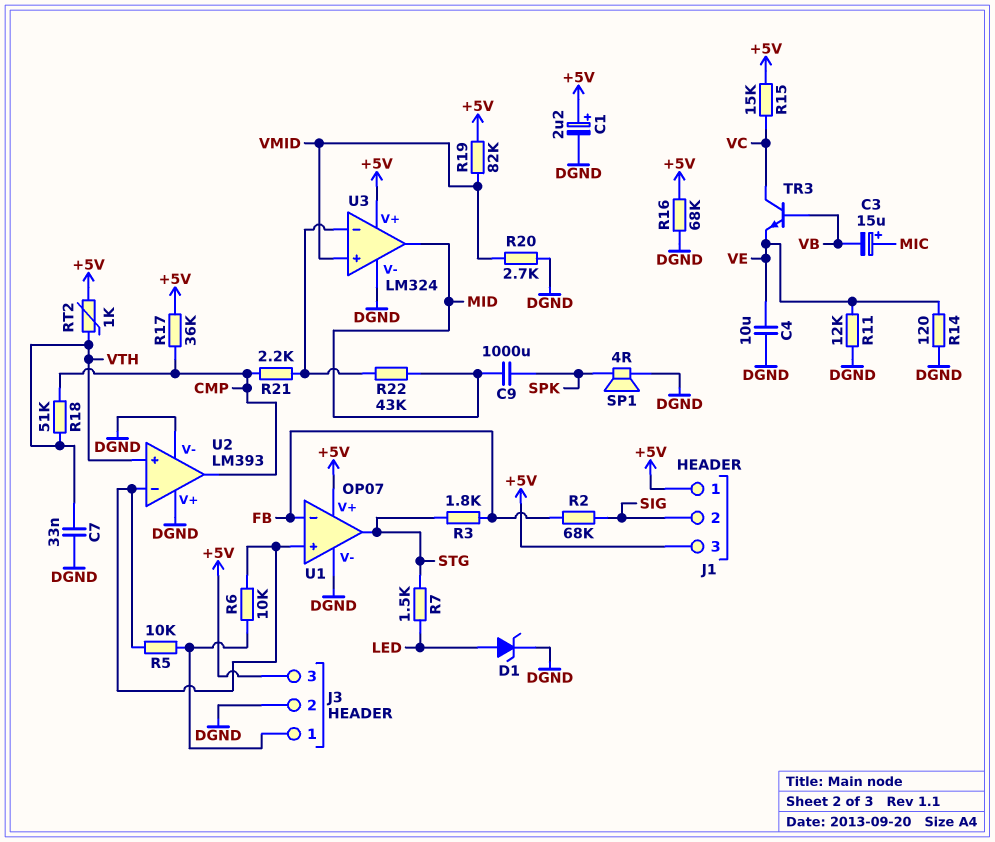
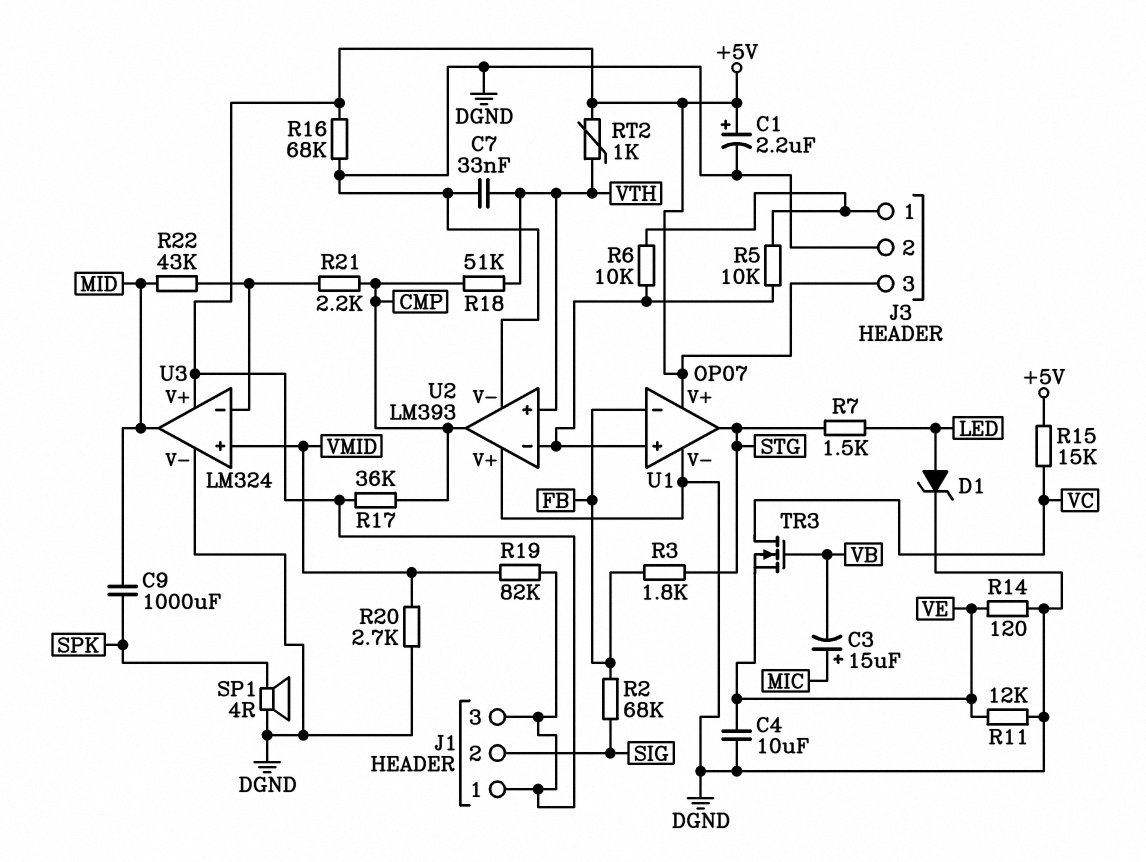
TR3: NPN (B VB, C VC, E VE) -> NMOS (G VB, D VC, S VE)

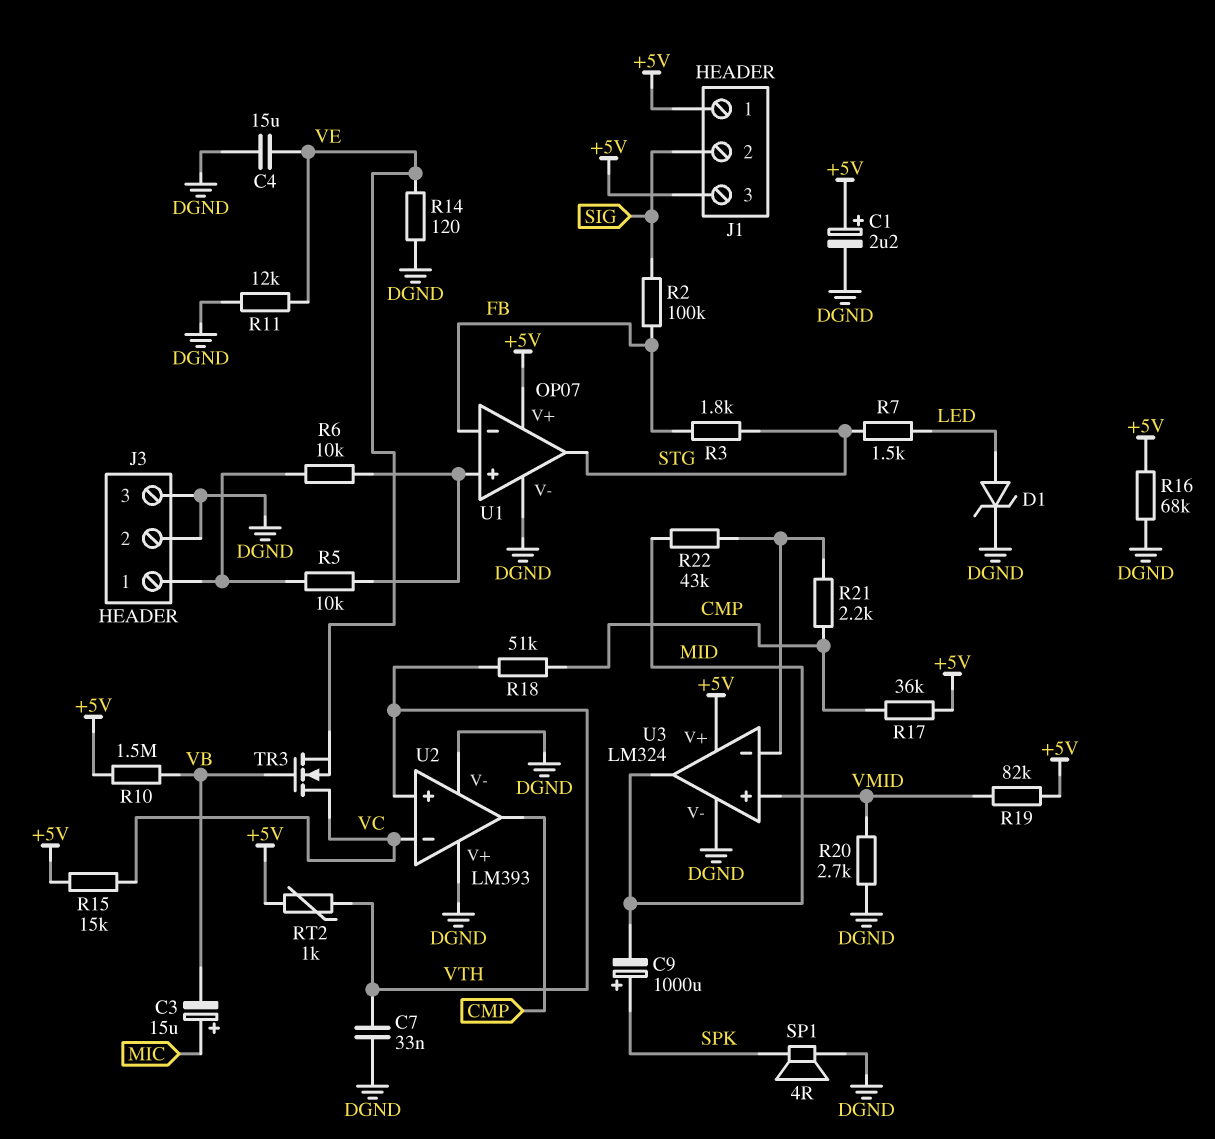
C4: 10uF (DGND, VE) -> 15uF (DGND, VE)
C9: 1000uF (MID, SPK) -> 1000uF (plus SPK, minus MID)
J3 pin 3: +5V -> DGND
R2: 68k (FB, SIG) -> 100k (FB, SIG)
R10: none -> 1.5M (+5V, VB)
U2 pin in-: U1/in+ -> VC

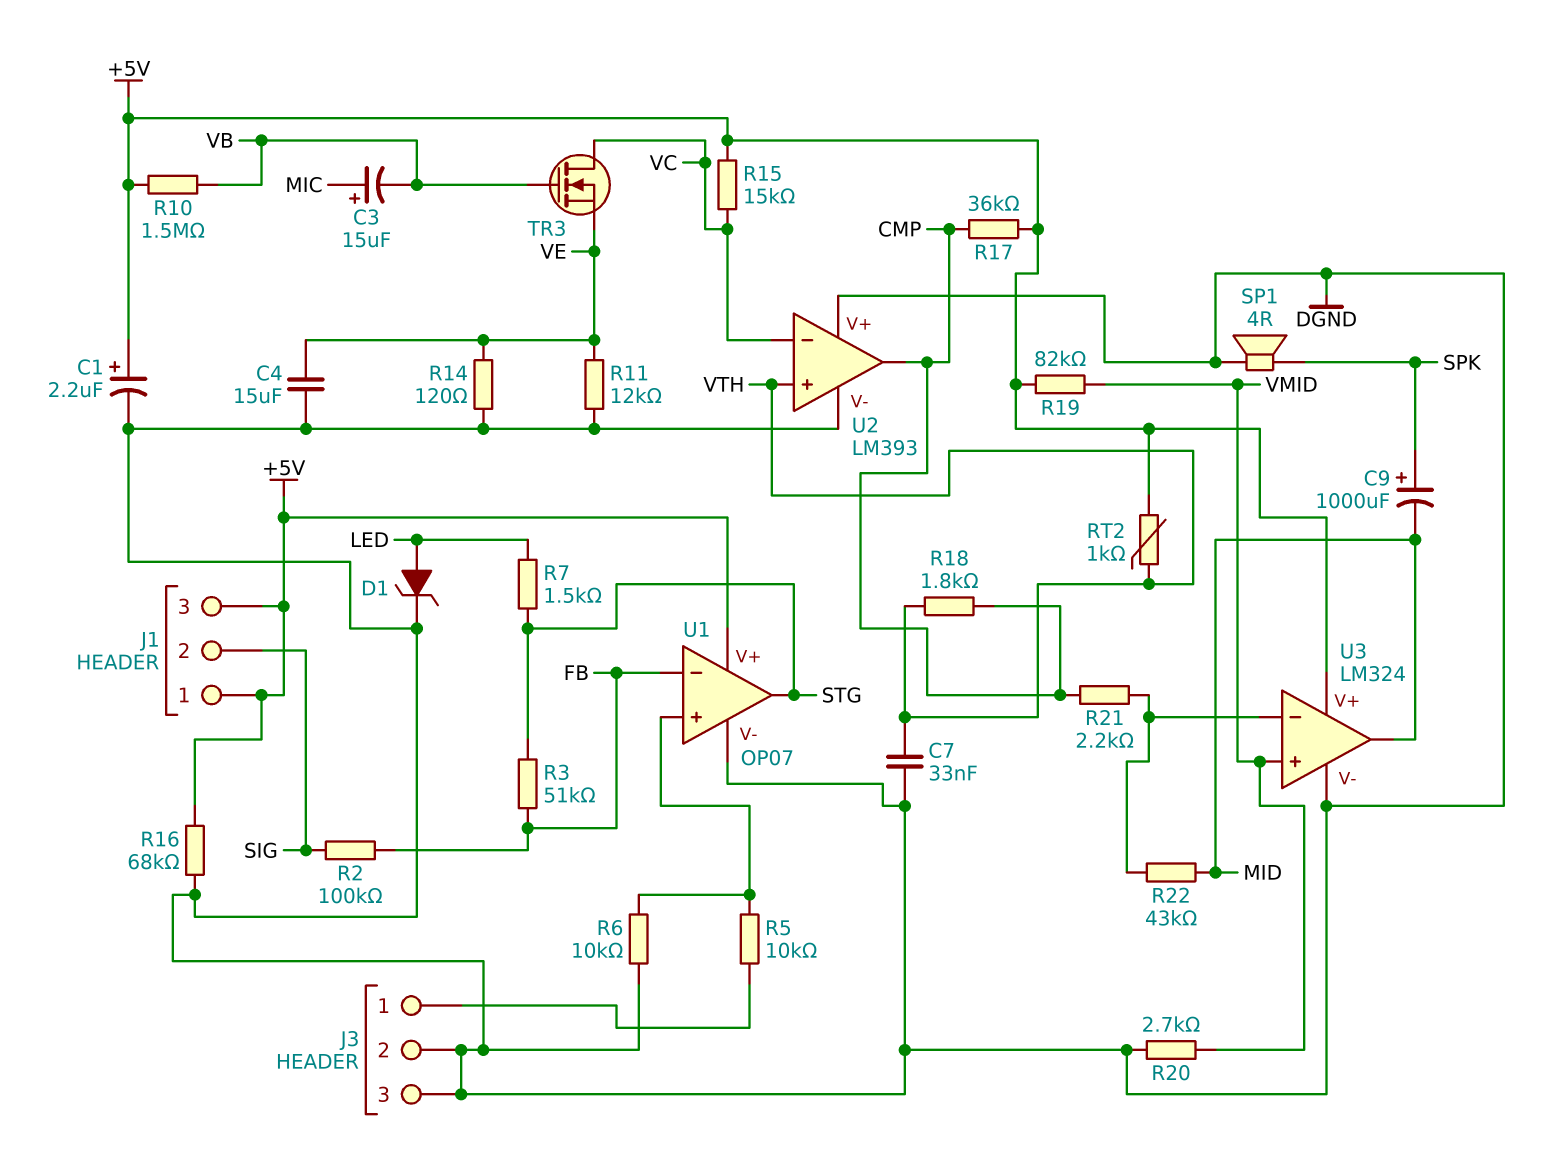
R3: 1.8k (FB, STG) -> 51k (FB, STG)
R6: 10k (J3/1, U1/in+) -> 10k (DGND, U1/in+)
R18: 51k (CMP, VTH) -> 1.8k (CMP, VTH)

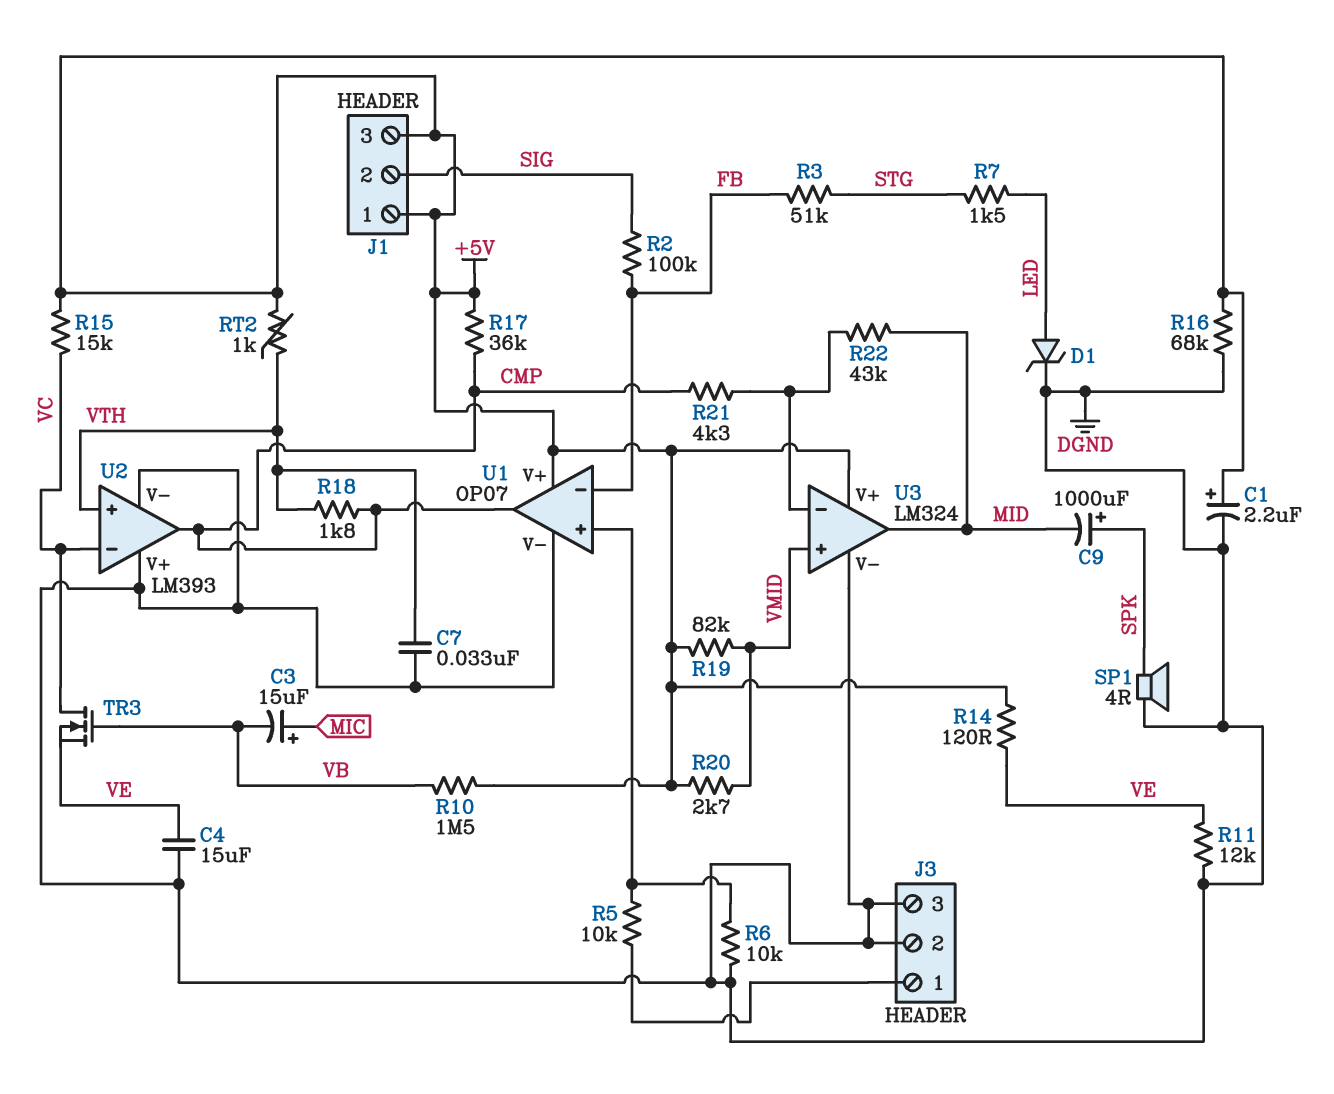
R14: 120 (DGND, VE) -> 120 (+5V, VE)
R20: 2.7k (DGND, VMID) -> 2.7k (+5V, VMID)
R21: 2.2k (CMP, U3/in-) -> 4.3k (CMP, U3/in-)
U1 pin out: STG -> CMP

